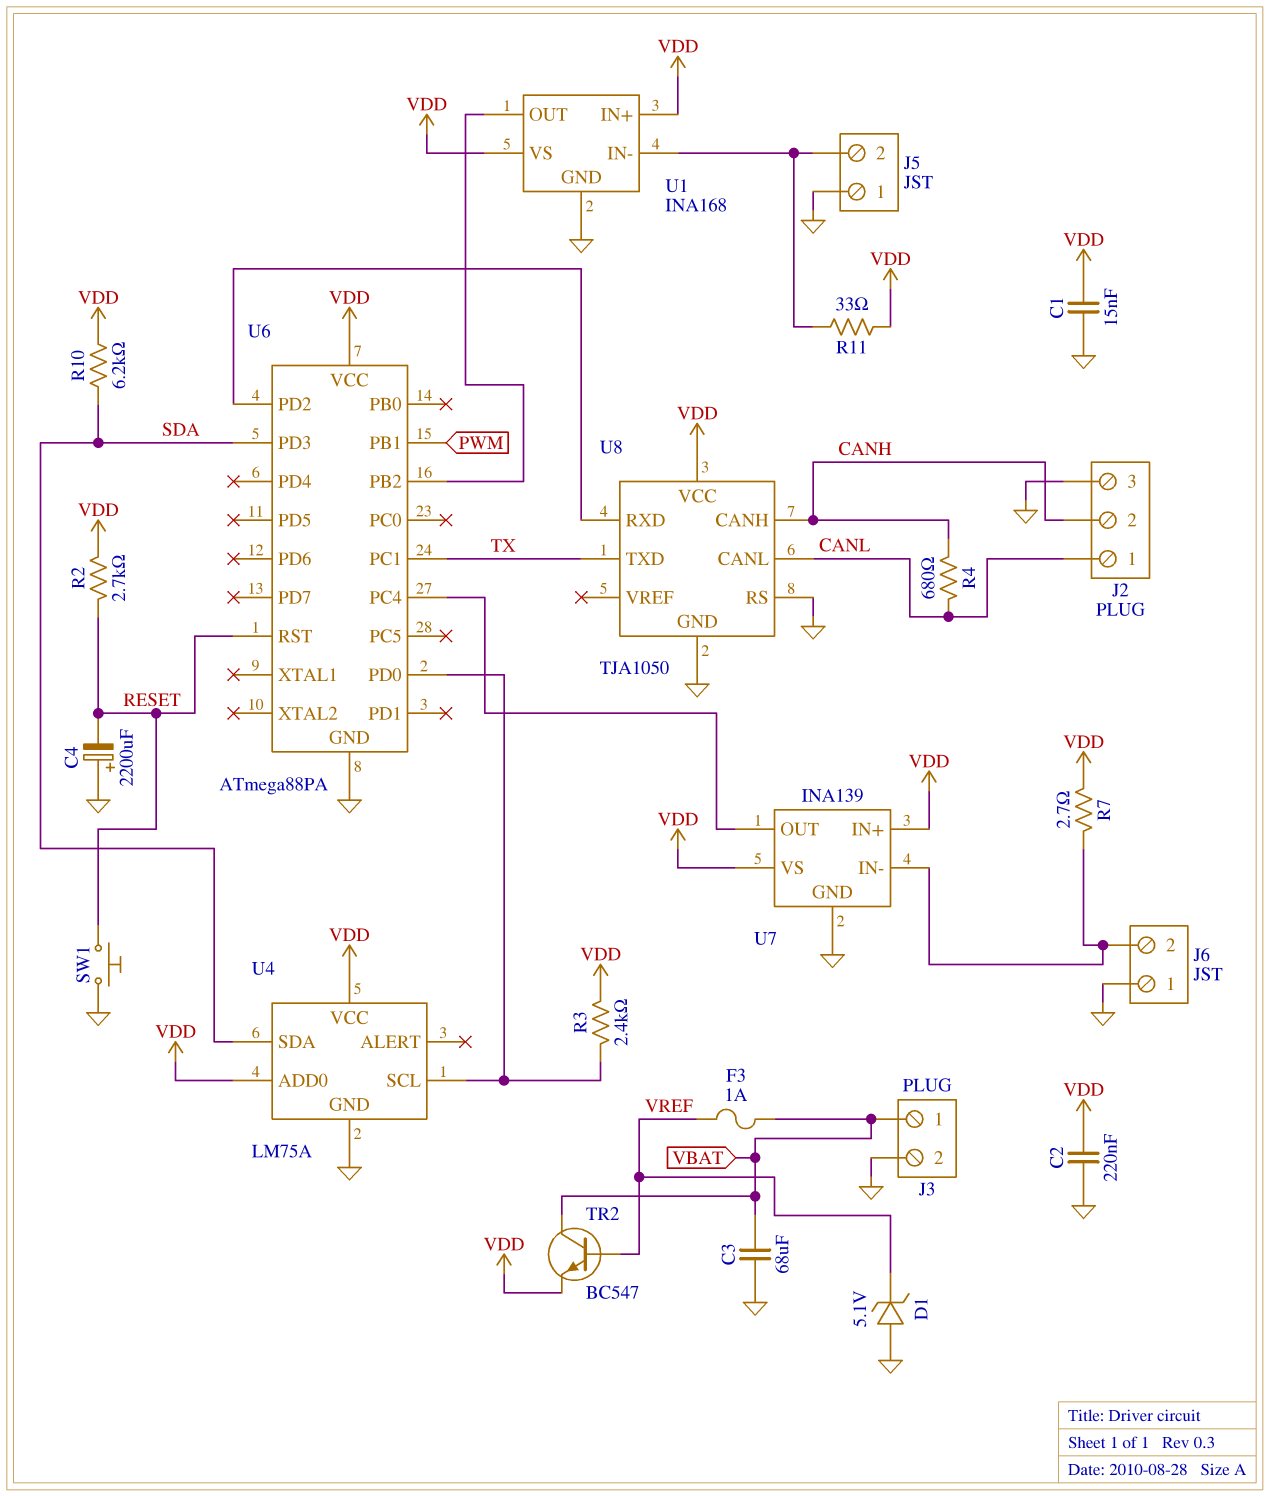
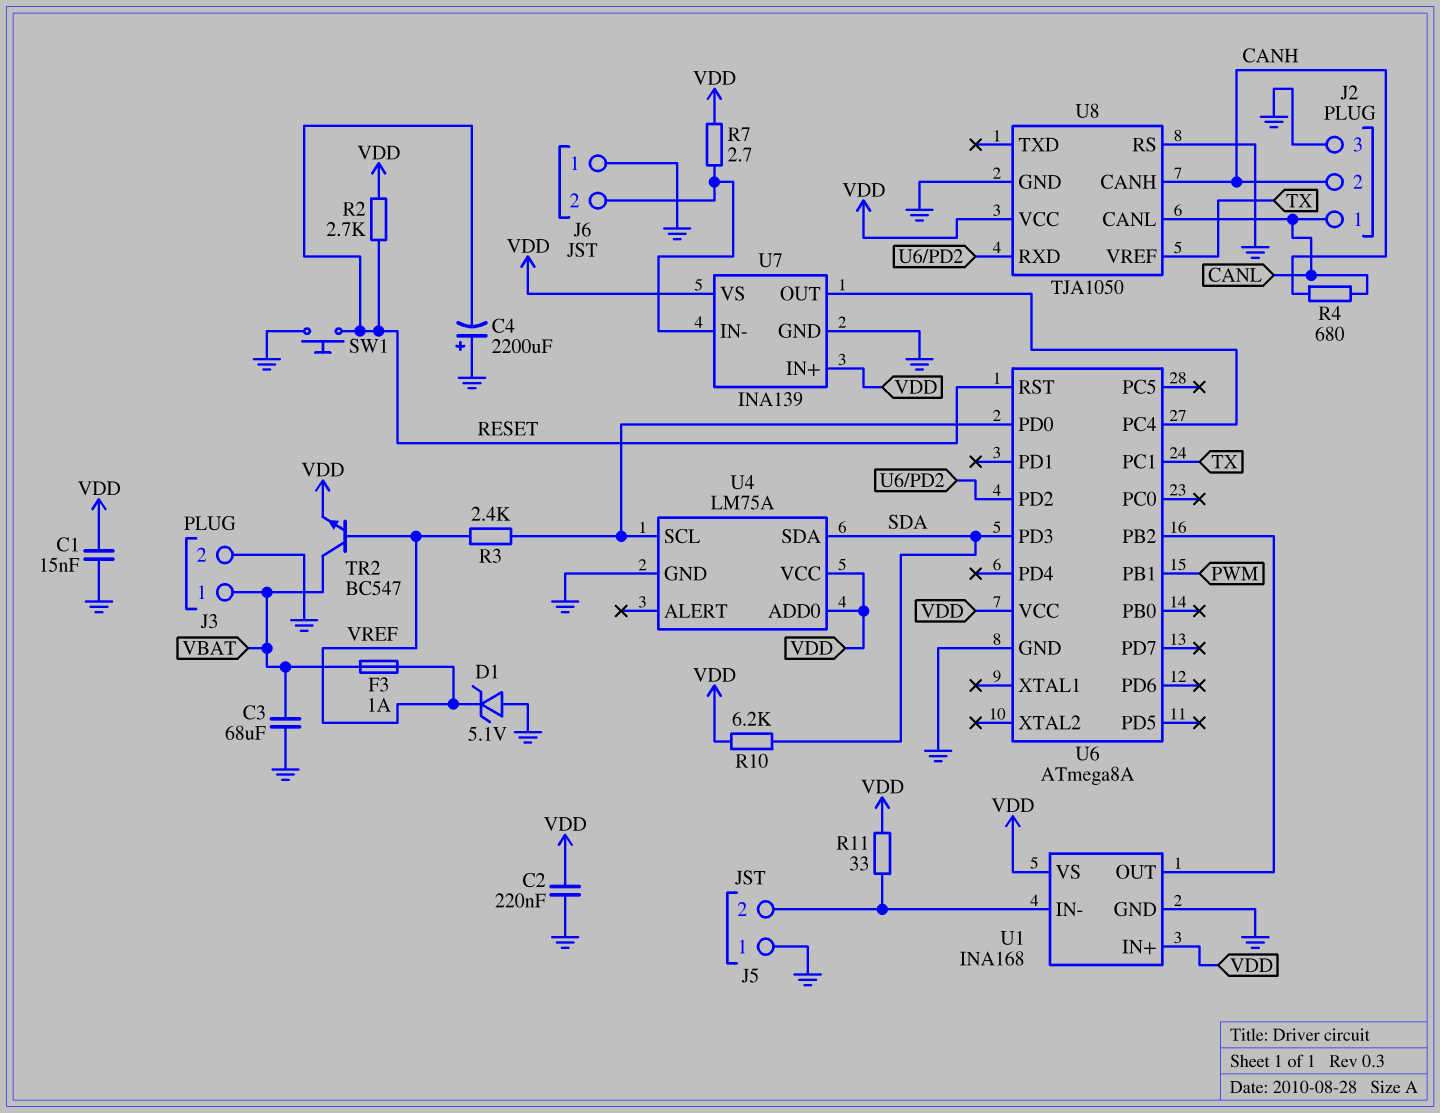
R3: 2.4k (U4/SCL, VDD) -> 2.4k (U4/SCL, VREF)
U6: ATmega88PA -> ATmega8A
U8 pin TXD: TX -> none
U8 pin VREF: none -> TX

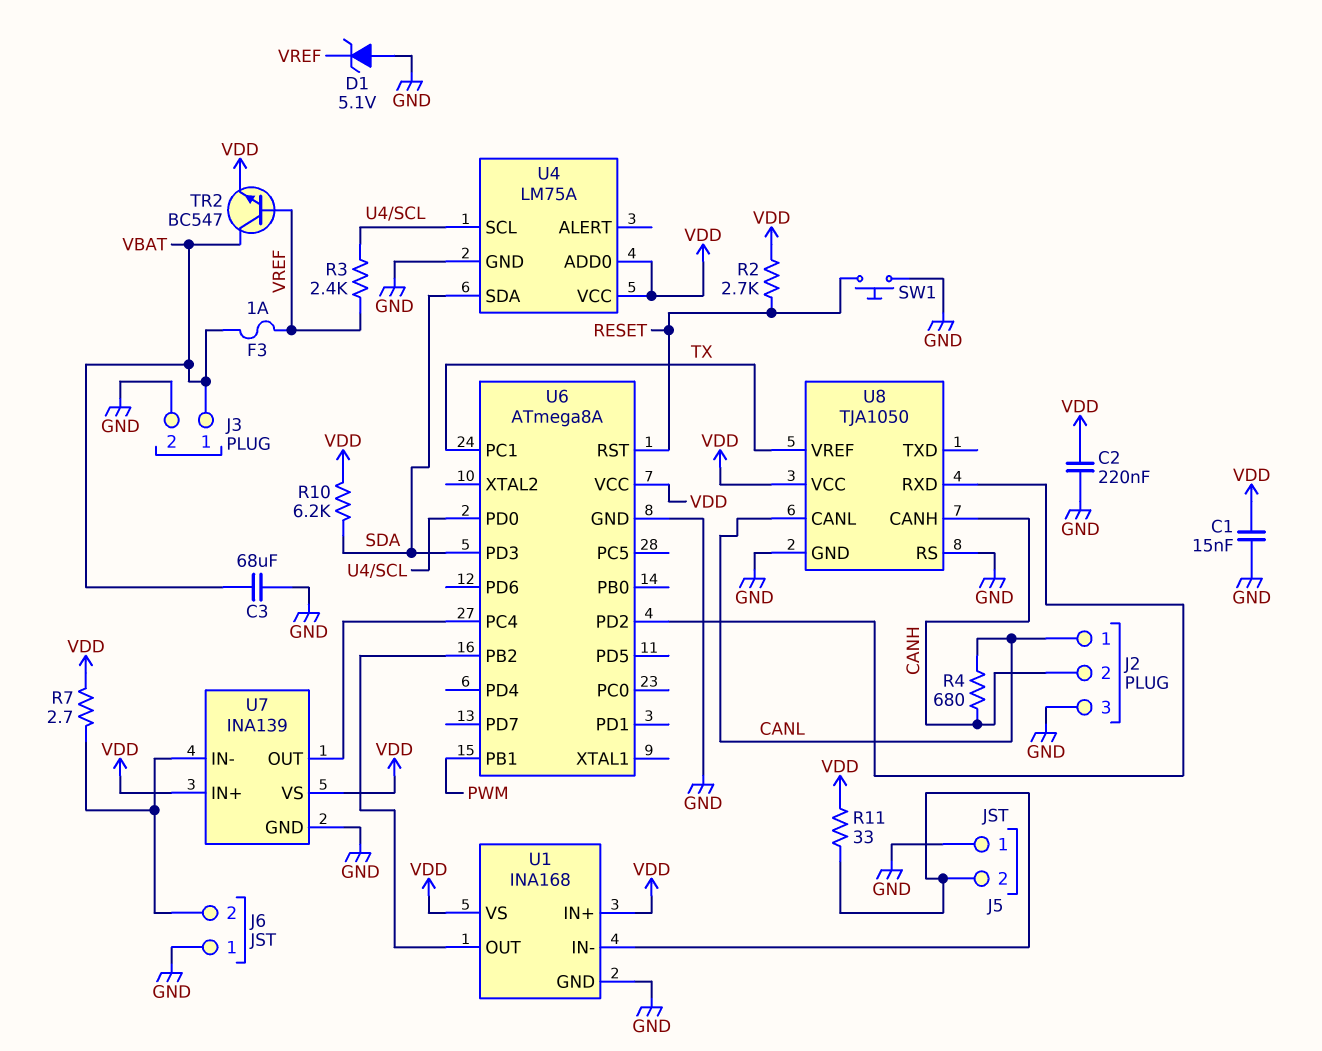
C4: 2200uF (plus GND, minus RESET) -> none

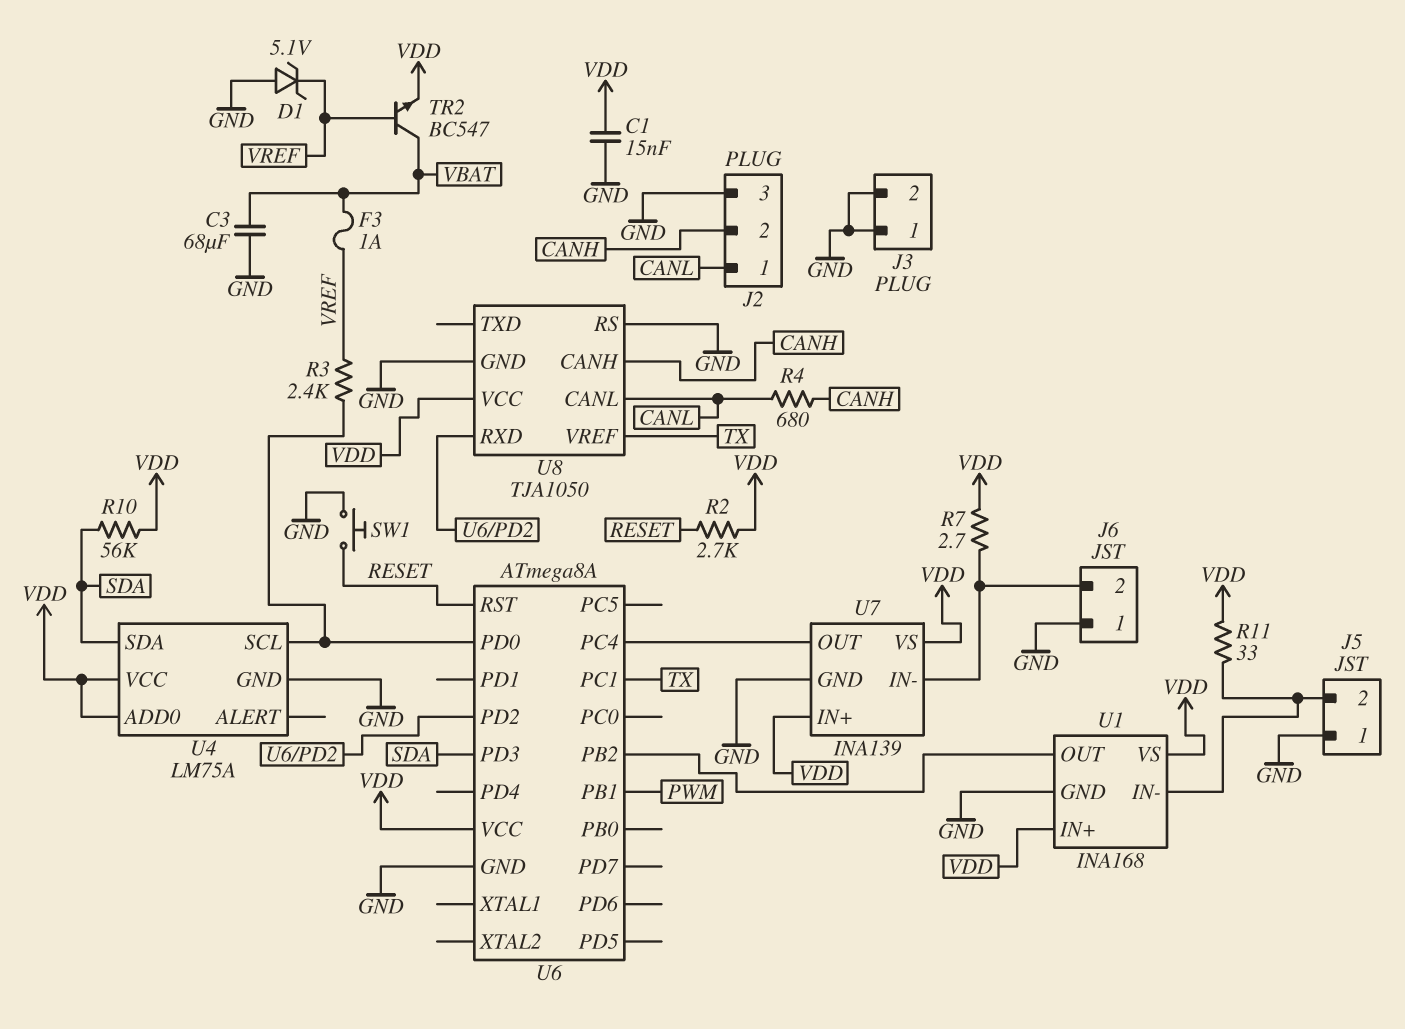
C2: 220nF (GND, VDD) -> none
J3 pin 1: VBAT -> GND
R10: 6.2k (SDA, VDD) -> 56k (SDA, VDD)

